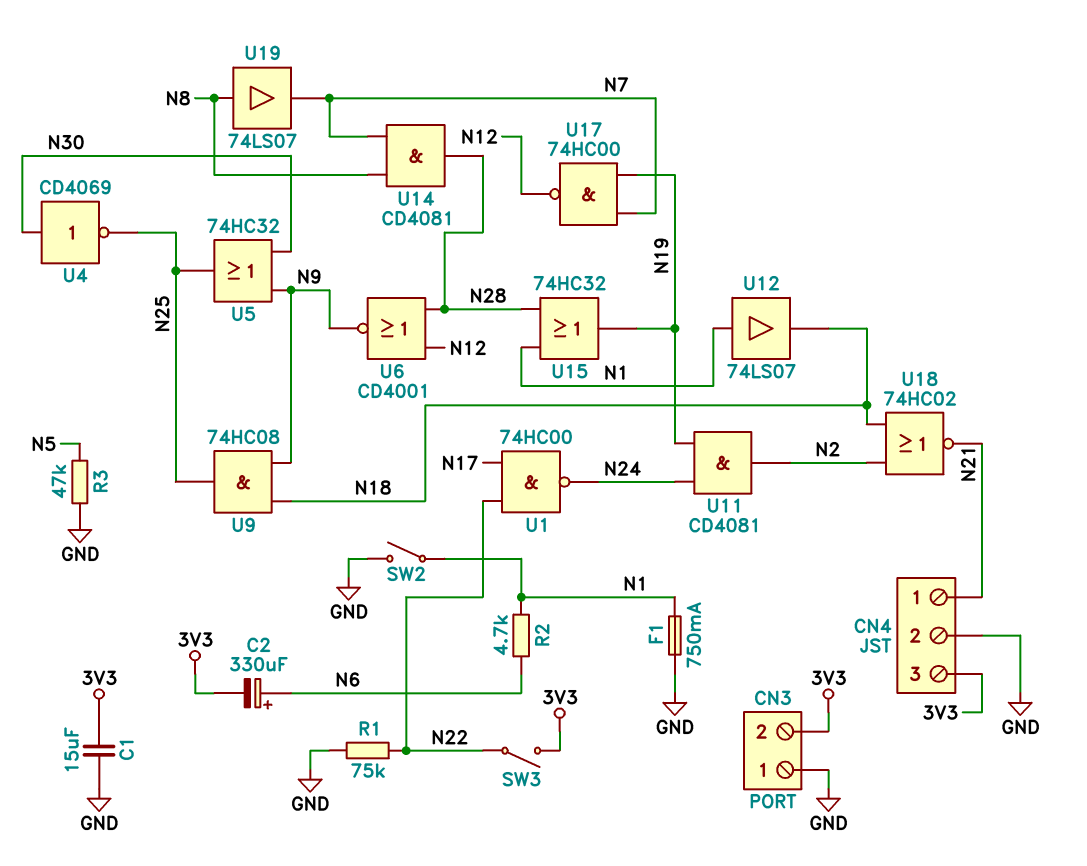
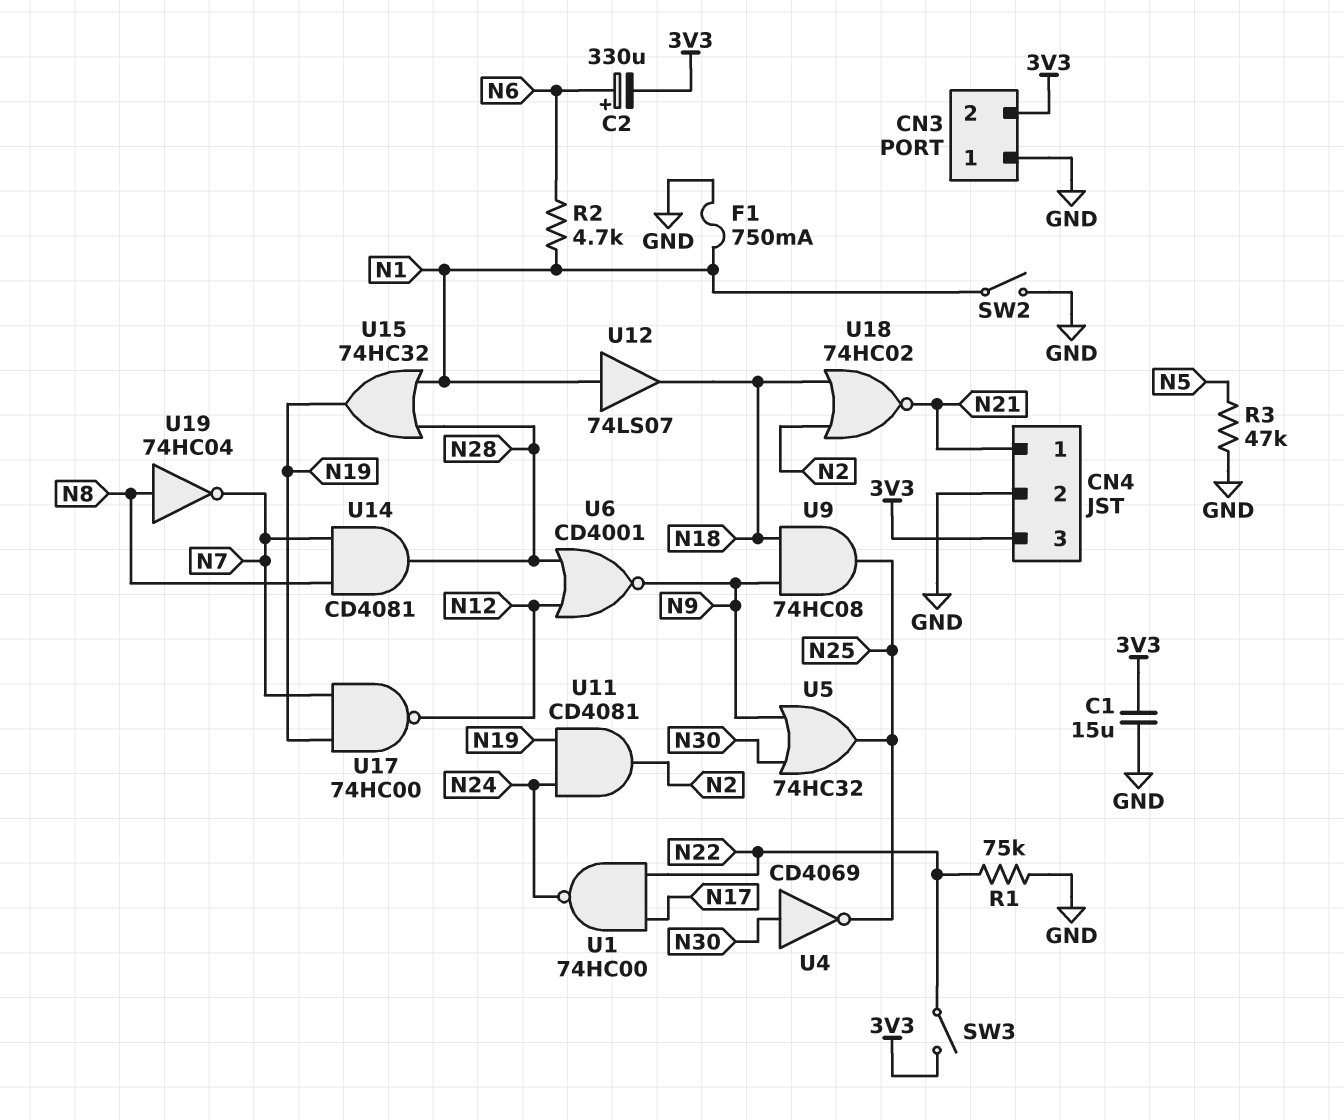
U19: buffer 74LS07 (in N8, out N7) -> NOT 74HC04 (in N8, out N7)

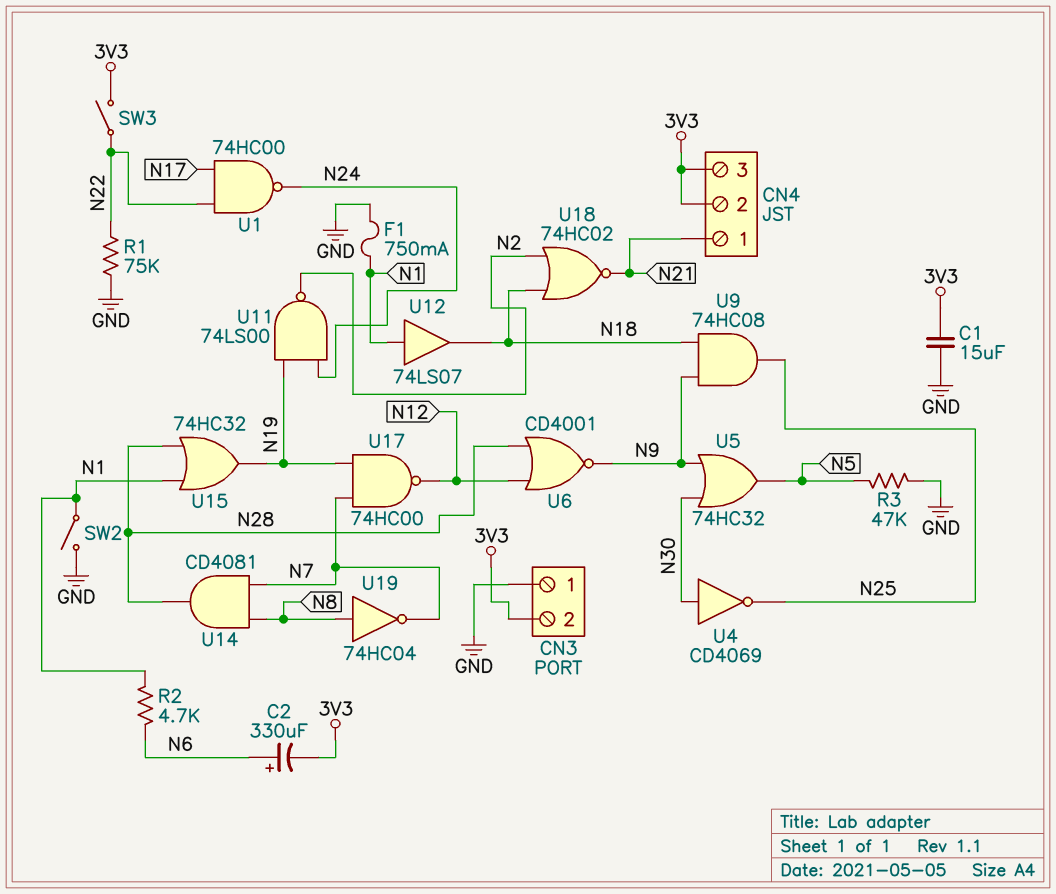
CN4 pin 2: GND -> 3V3
U5: OR 74HC32 (in N9, in N30, out N25) -> OR 74HC32 (in N9, in N30, out N5)
U11: AND CD4081 (in N19, in N24, out N2) -> NAND 74LS00 (in N19, in N24, out N2)

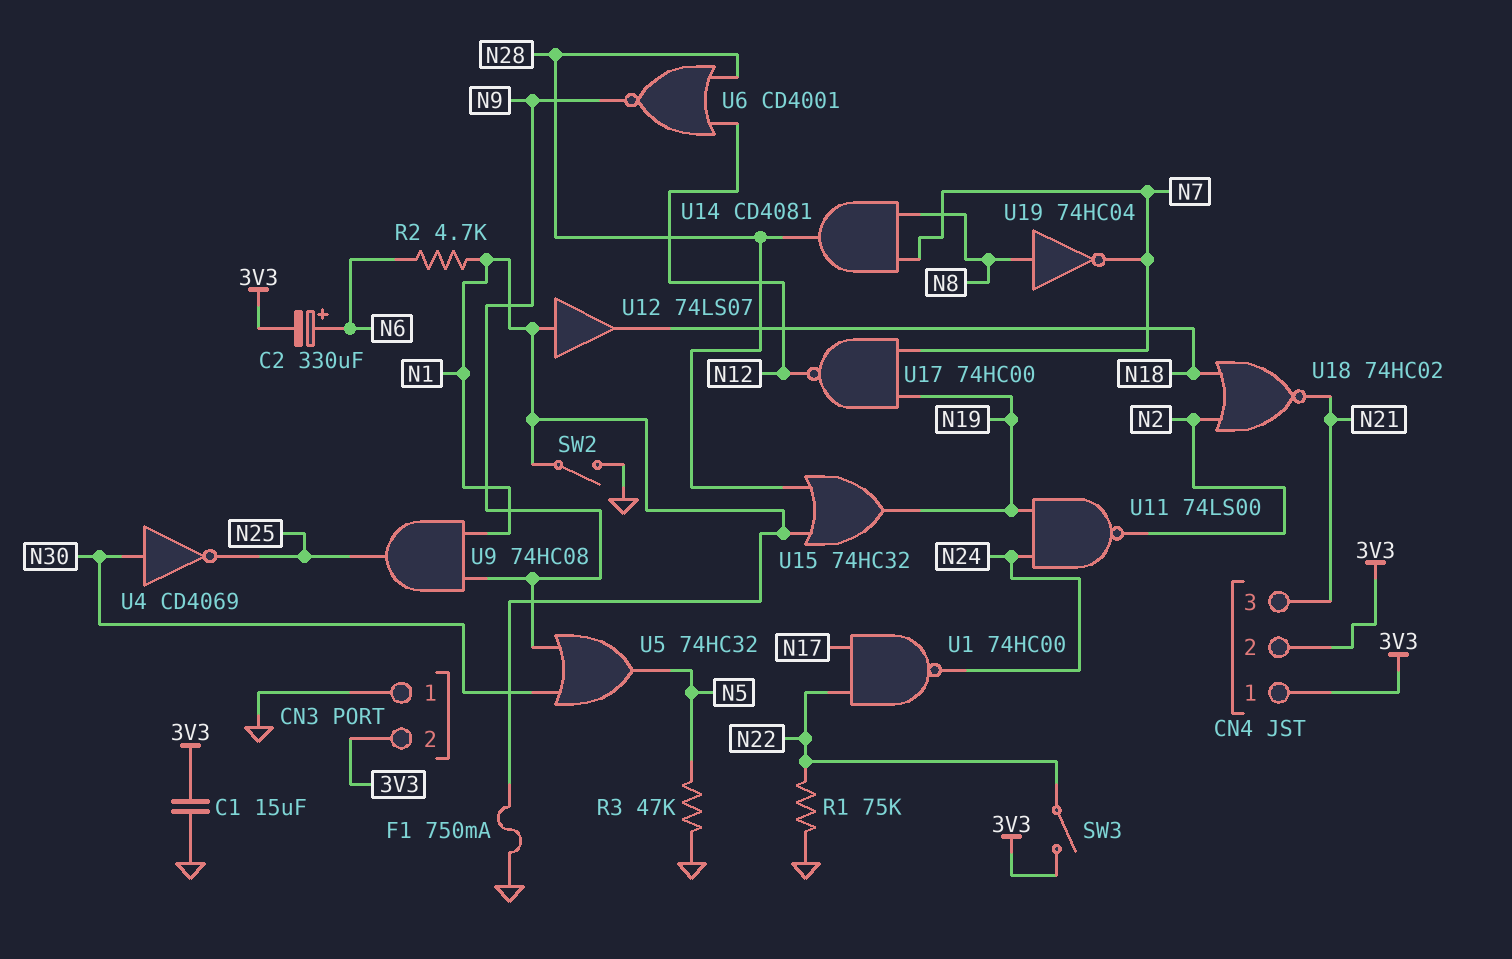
CN4 pin 1: N21 -> 3V3
CN4 pin 3: 3V3 -> N21
U9: AND 74HC08 (in N9, in N18, out N25) -> AND 74HC08 (in N1, in N9, out N25)

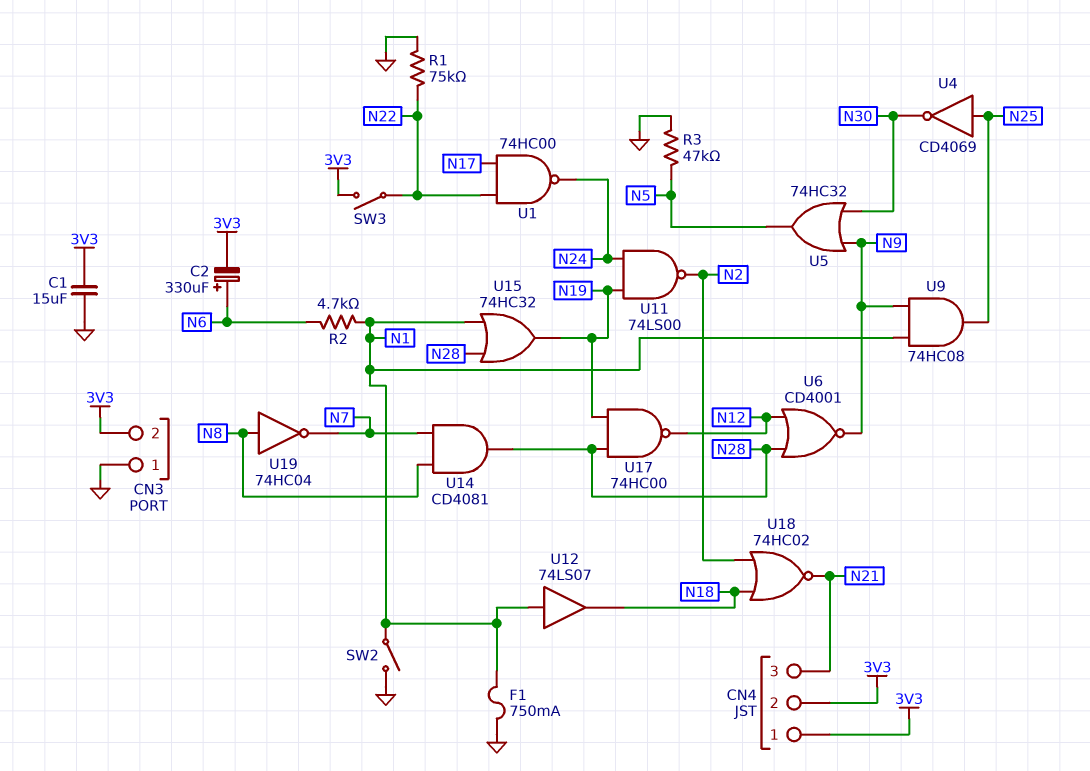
U4: NOT CD4069 (in N30, out N25) -> NOT CD4069 (in N25, out N30)
U17: NAND 74HC00 (in N7, in N19, out N12) -> NAND 74HC00 (in N19, in N28, out N12)

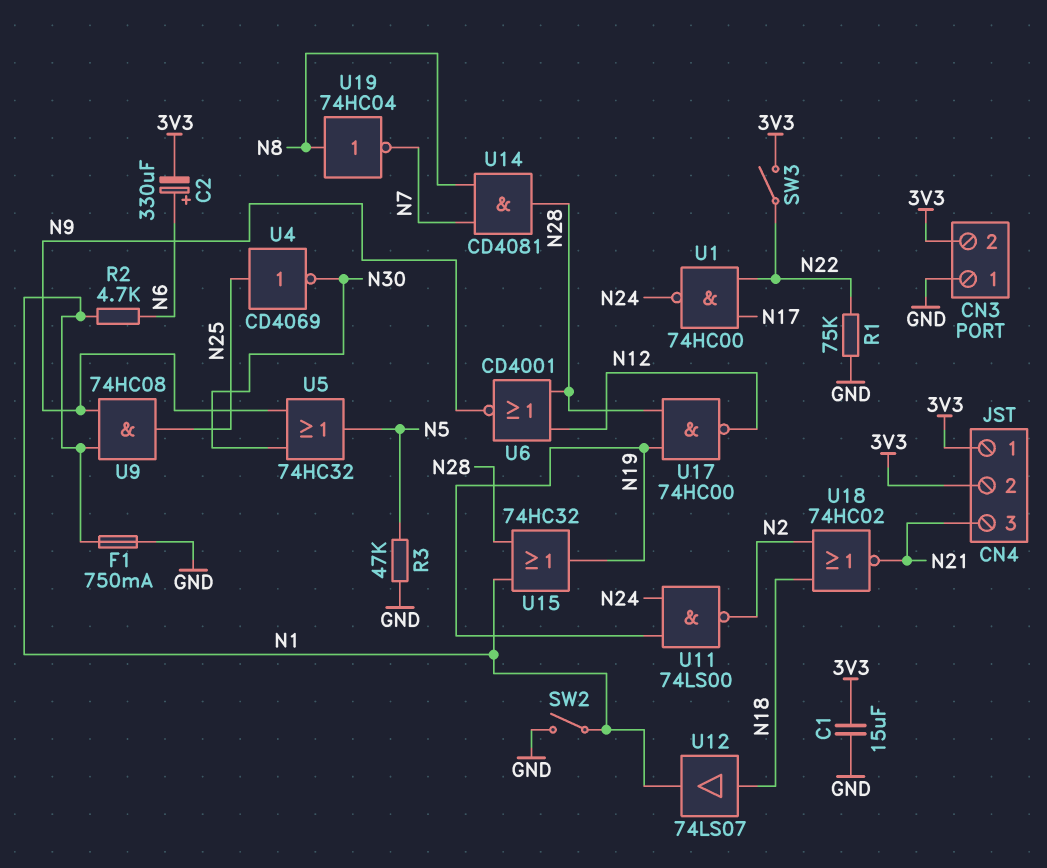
U12: buffer 74LS07 (in N1, out N18) -> buffer 74LS07 (in N18, out N1)

